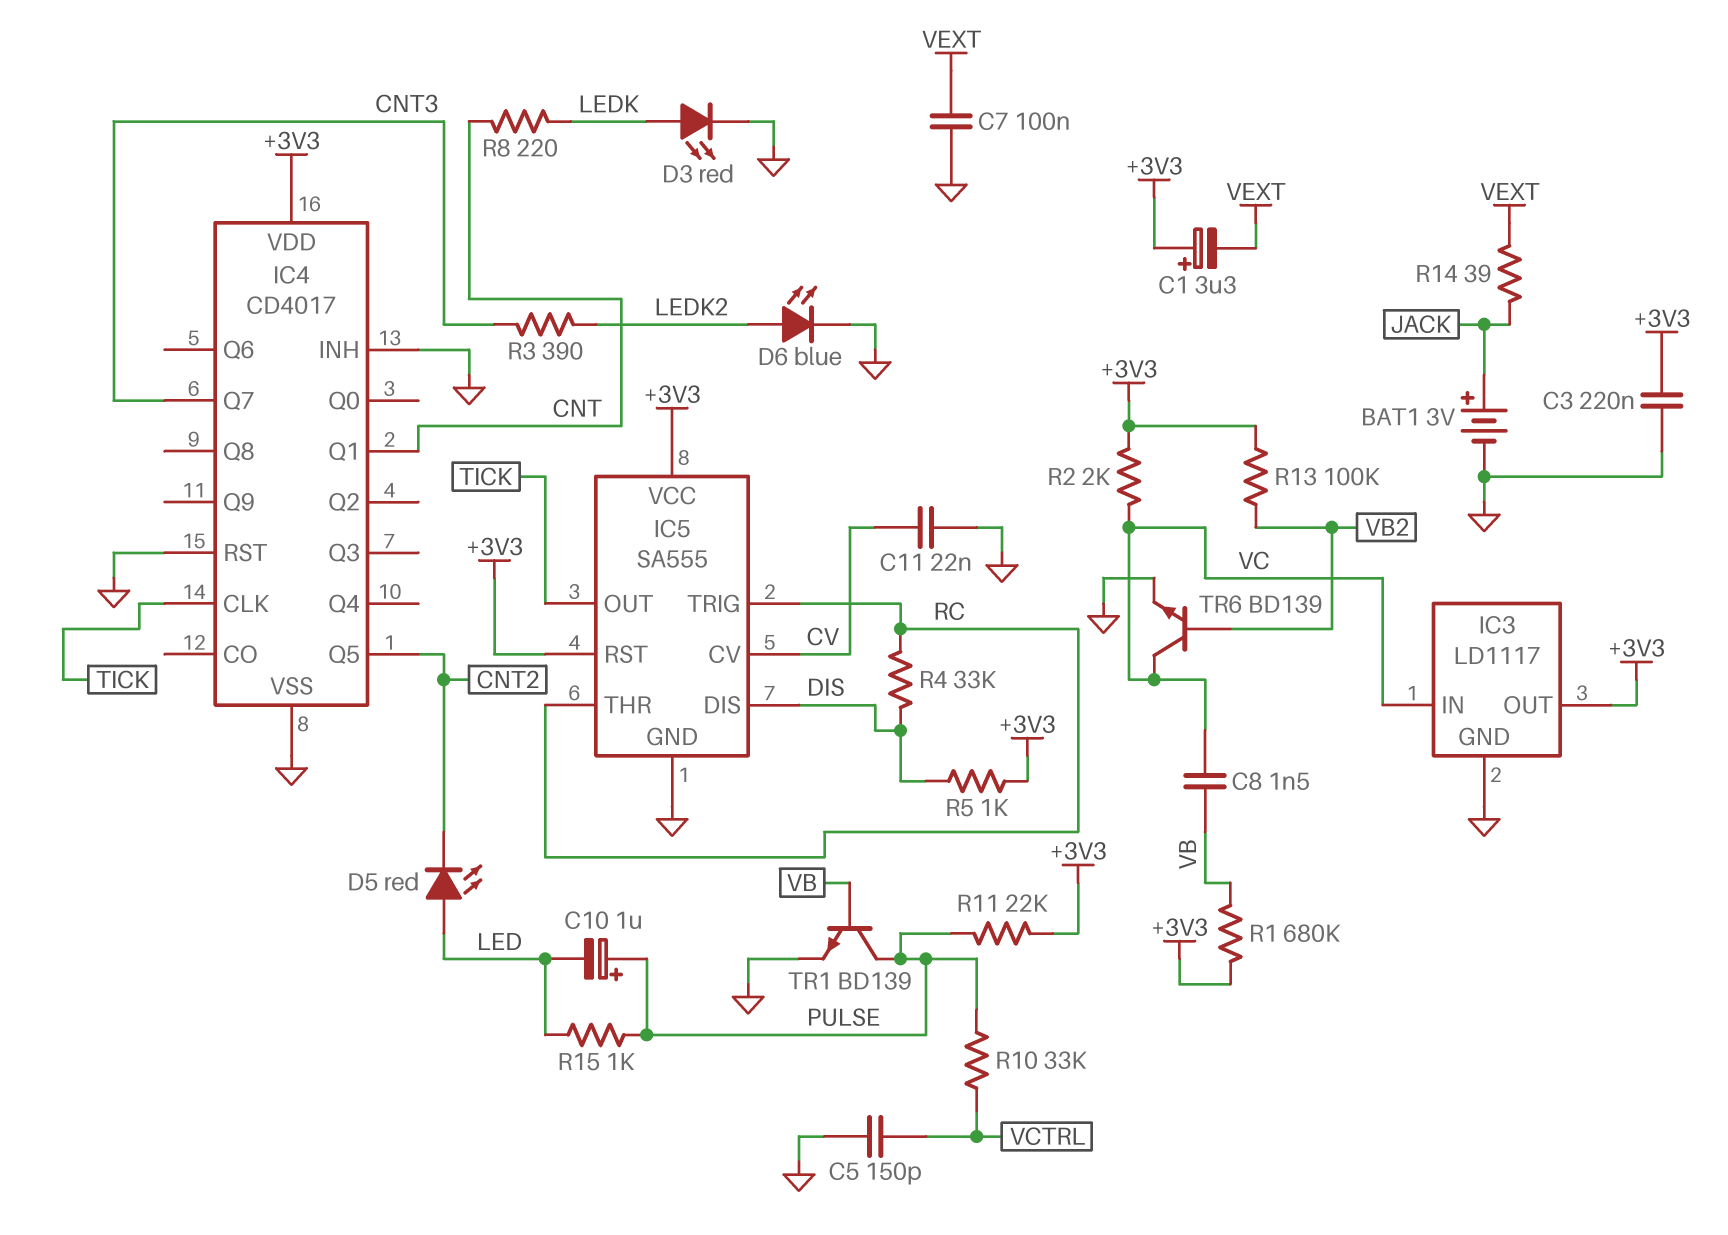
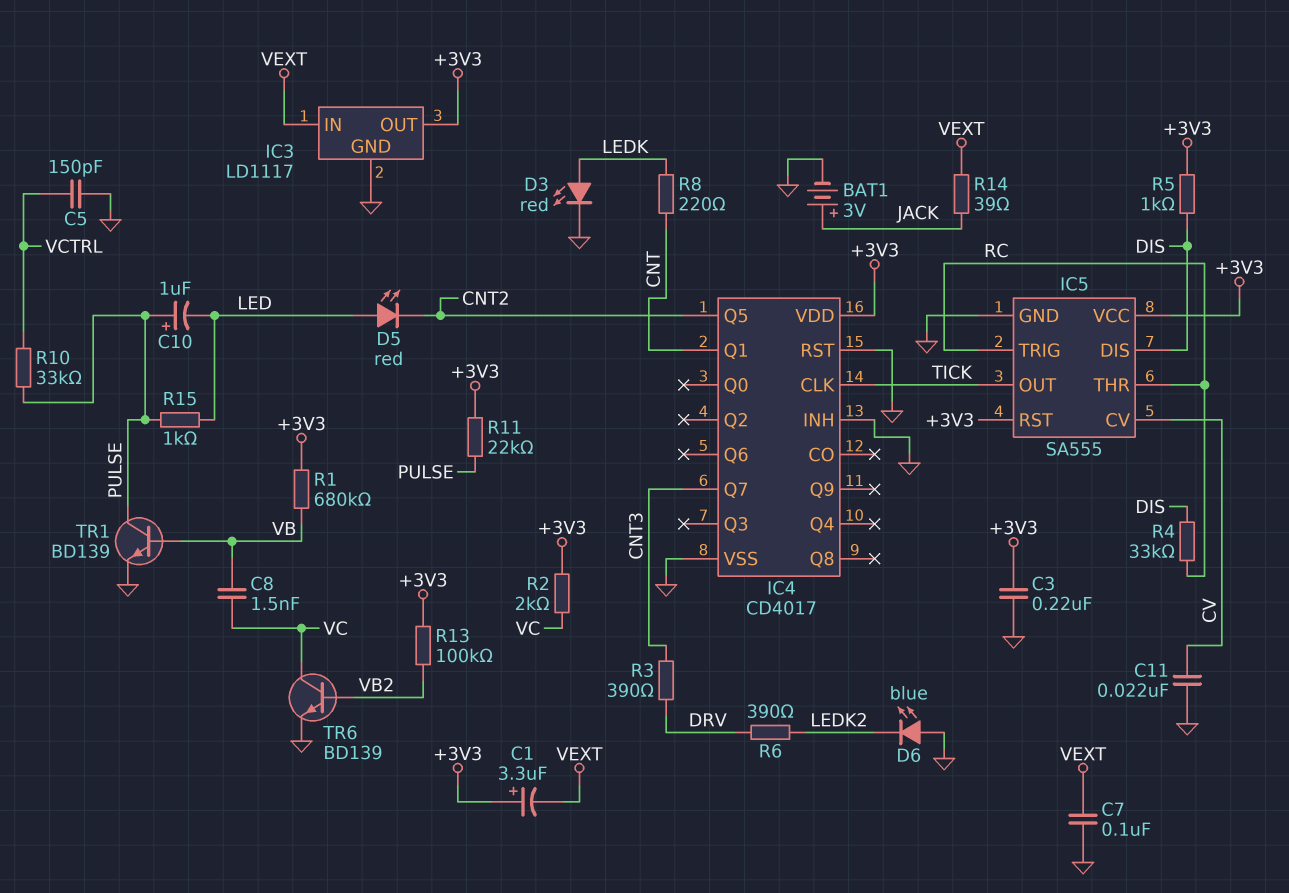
D6: LED blue (A LEDK2, K GND) -> LED blue (A GND, K LEDK2)
IC3 pin IN: VC -> VEXT
R3: 390 (CNT3, LEDK2) -> 390 (CNT3, DRV)
R6: none -> 390 (DRV, LEDK2)

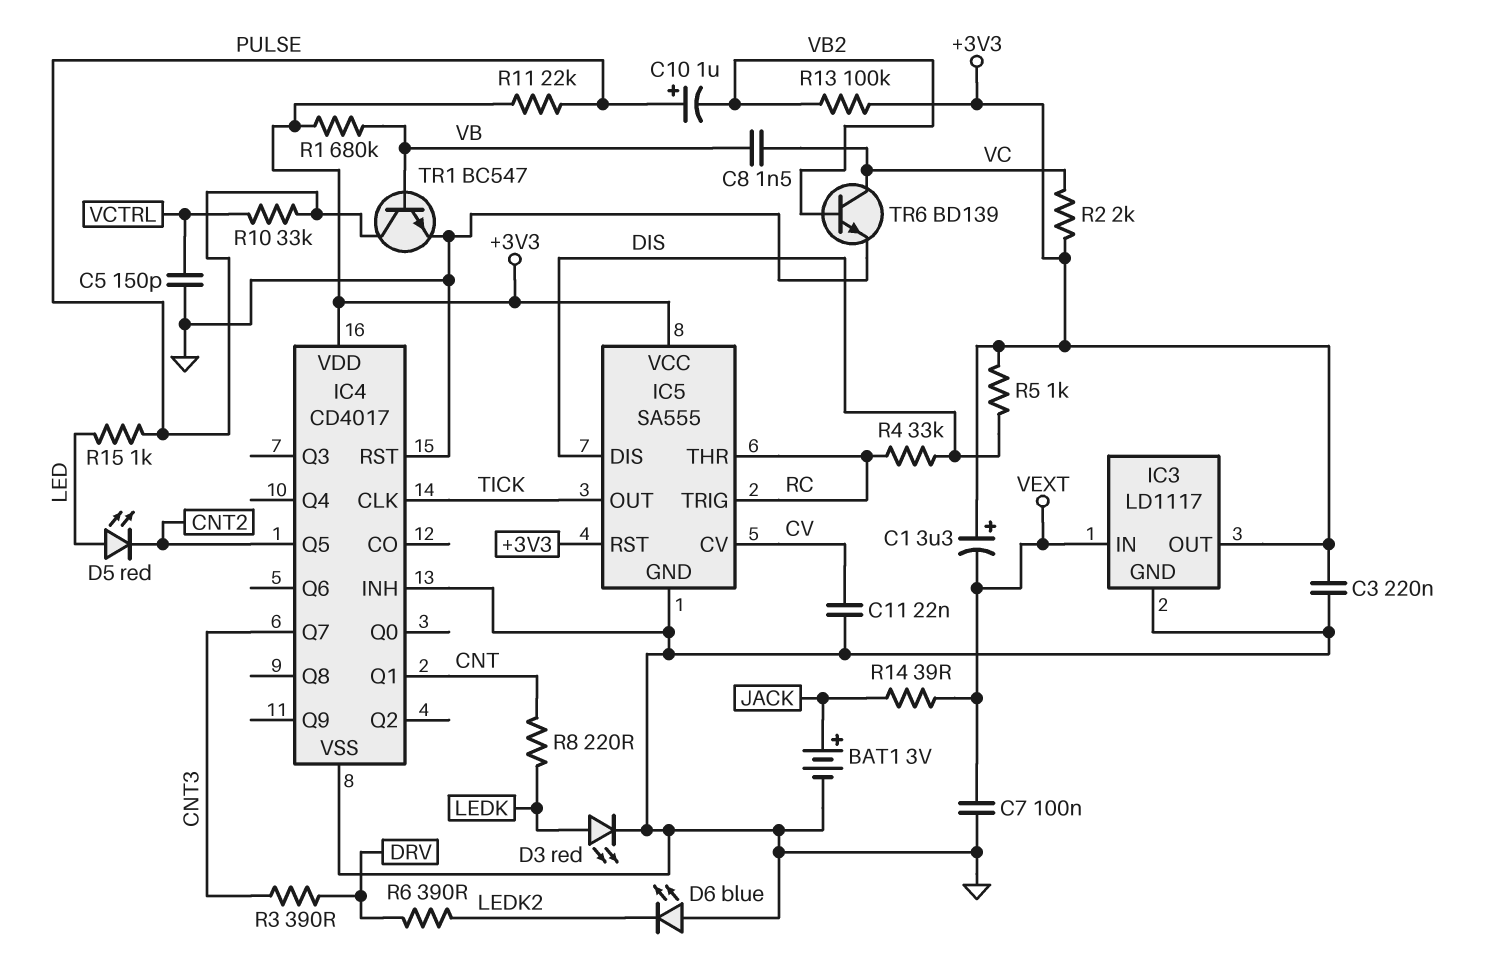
C10: 1uF (plus PULSE, minus LED) -> 1uF (plus PULSE, minus VB2)
TR1: NPN BD139 (B VB, C PULSE, E GND) -> NPN BC547 (B VB, C PULSE, E GND)

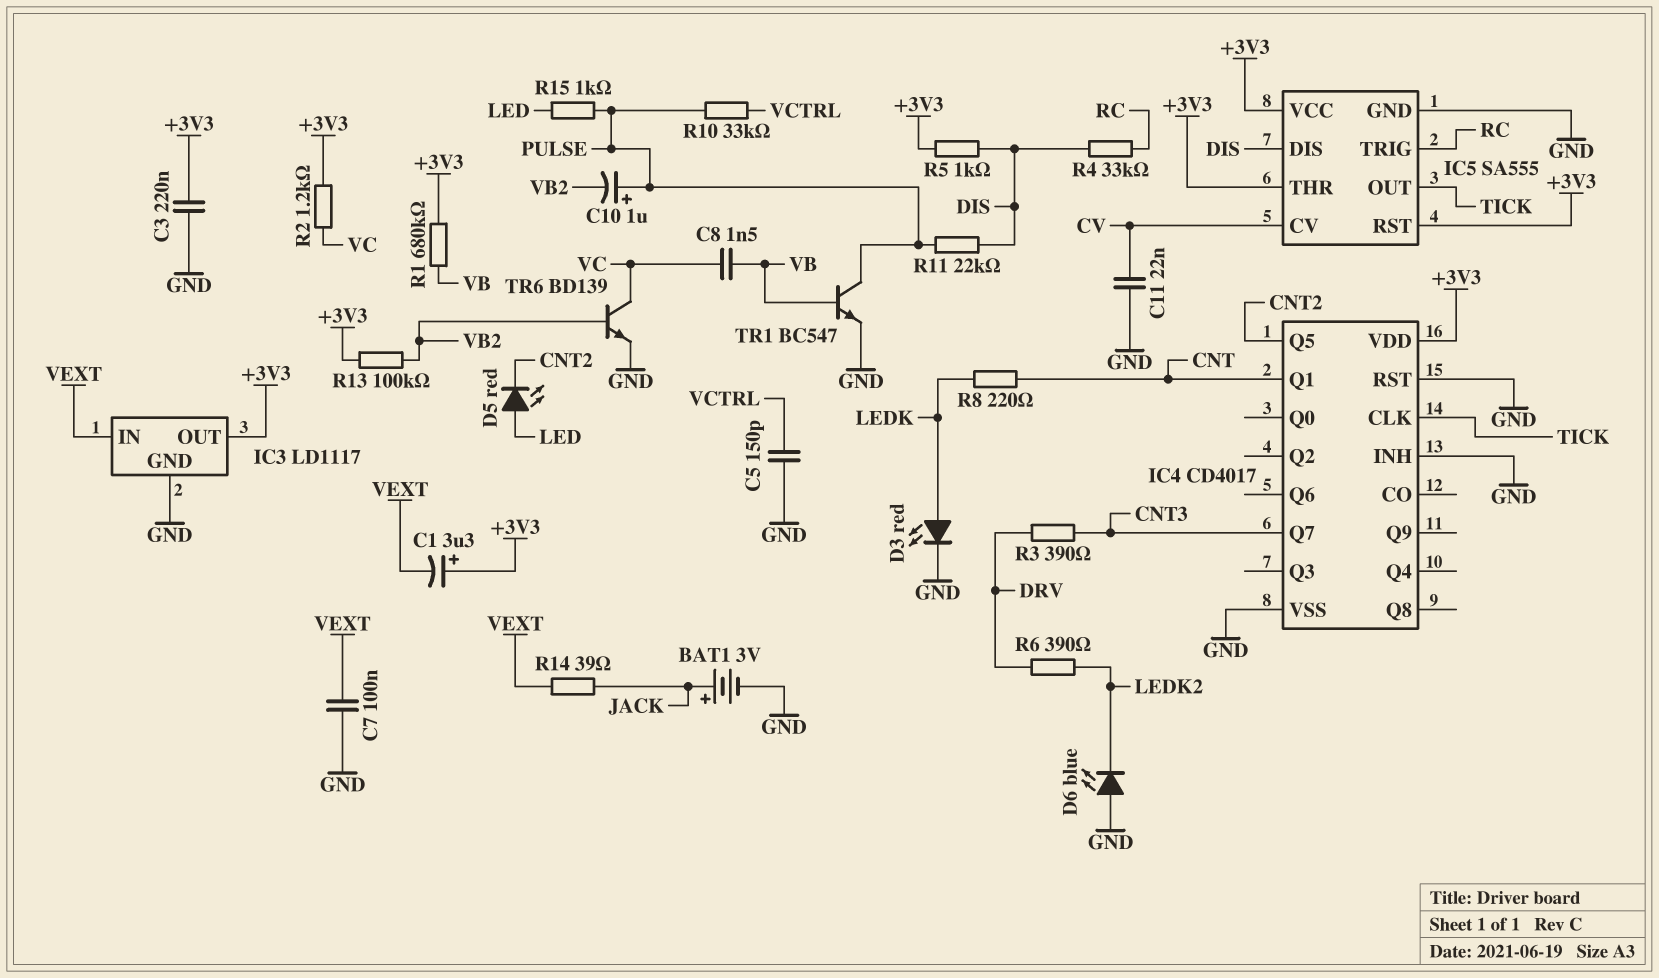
IC5 pin THR: RC -> +3V3
R2: 2k (+3V3, VC) -> 1.2k (+3V3, VC)
R11: 22k (+3V3, PULSE) -> 22k (DIS, PULSE)

